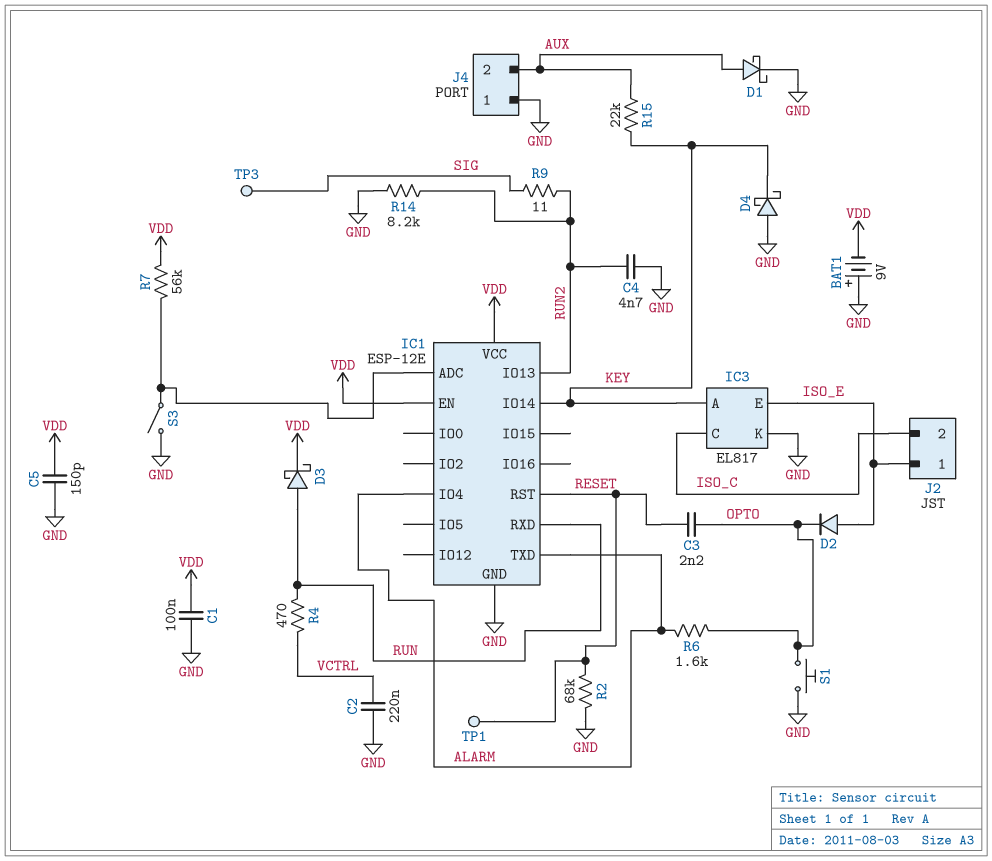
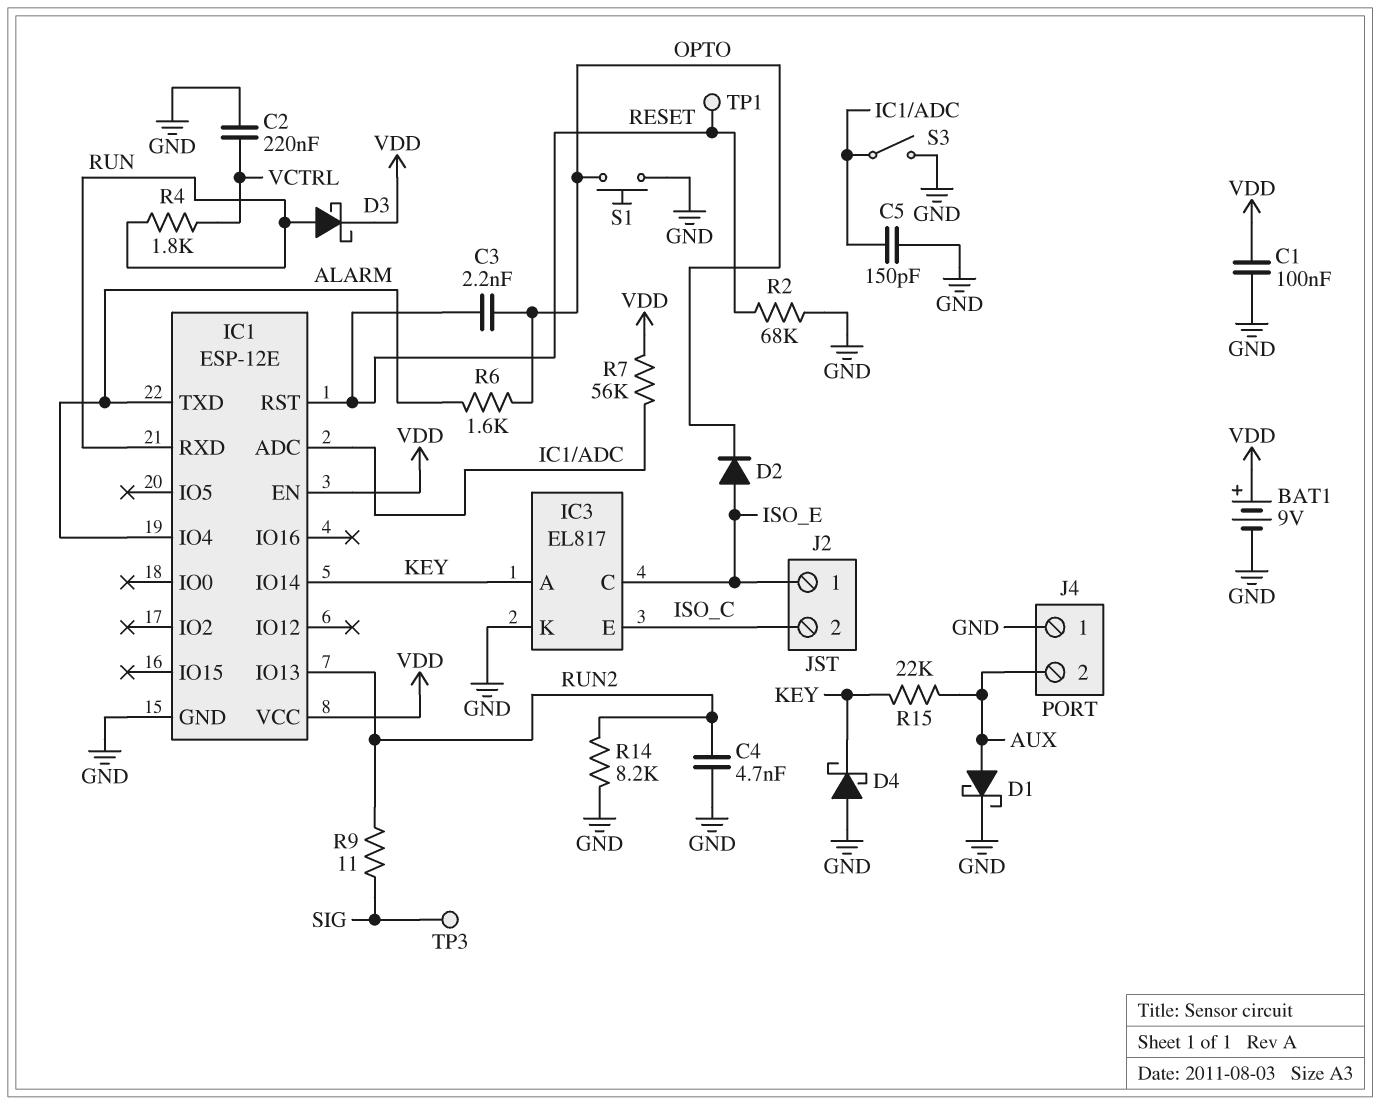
BAT1: 9V (plus GND, minus VDD) -> 9V (plus VDD, minus GND)
C5: 150pF (GND, VDD) -> 150pF (GND, IC1/ADC)
IC3 pin C: ISO_C -> ISO_E
IC3 pin E: ISO_E -> ISO_C
R4: 470 (RUN, VCTRL) -> 1.8k (RUN, VCTRL)

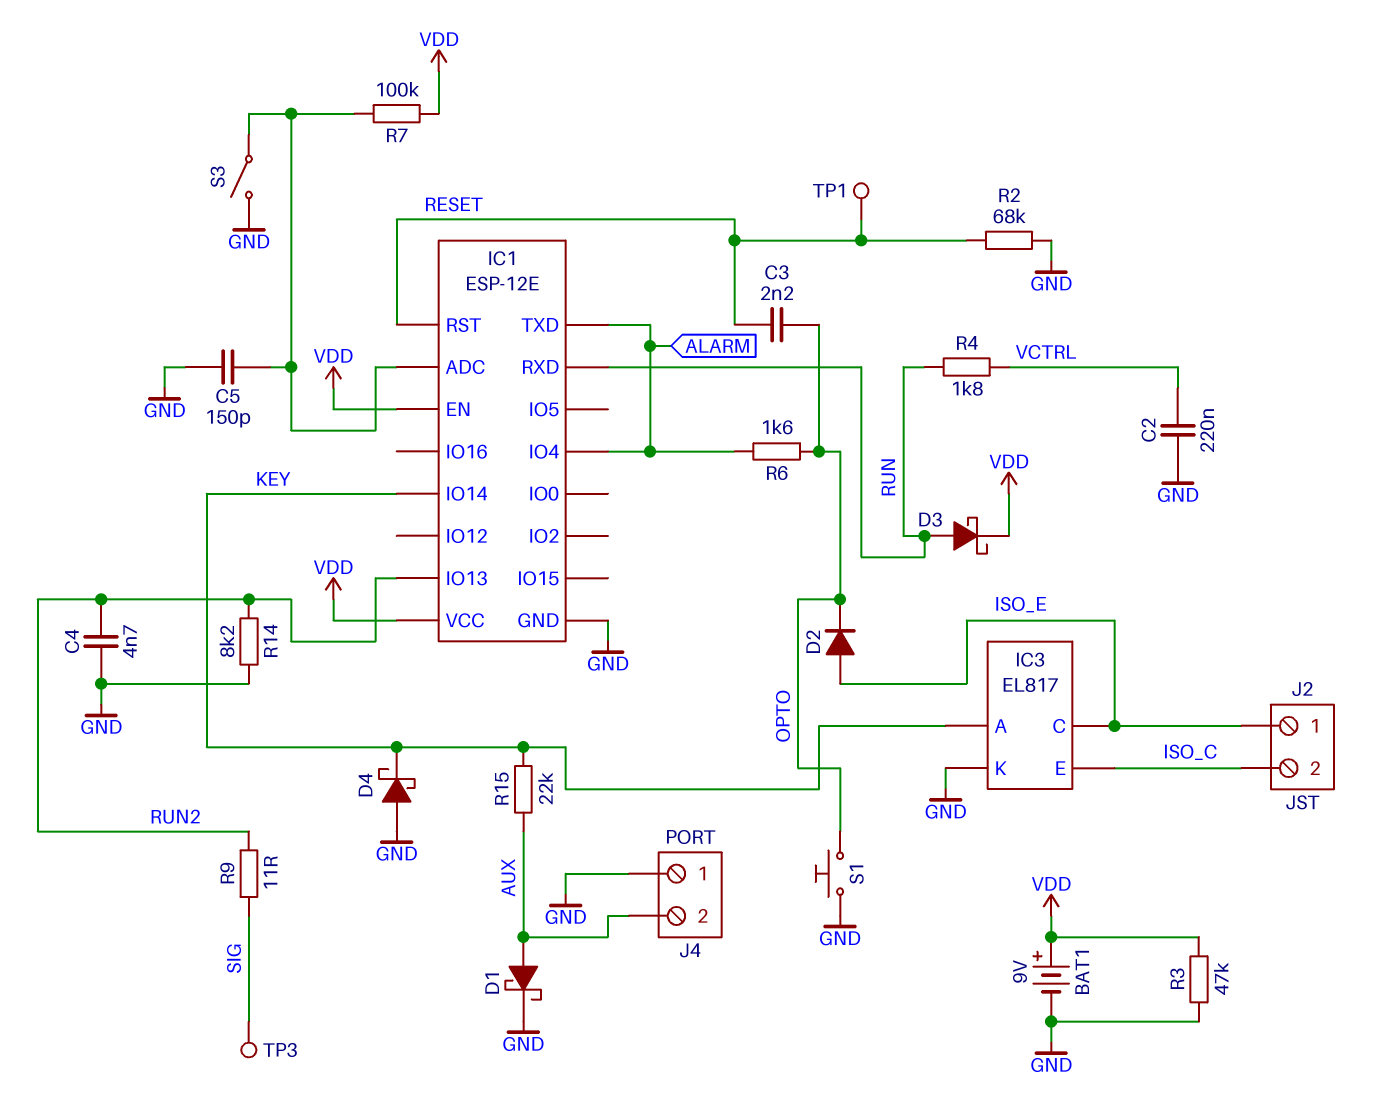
C1: 100nF (GND, VDD) -> none
R3: none -> 47k (GND, VDD)
R7: 56k (IC1/ADC, VDD) -> 100k (IC1/ADC, VDD)

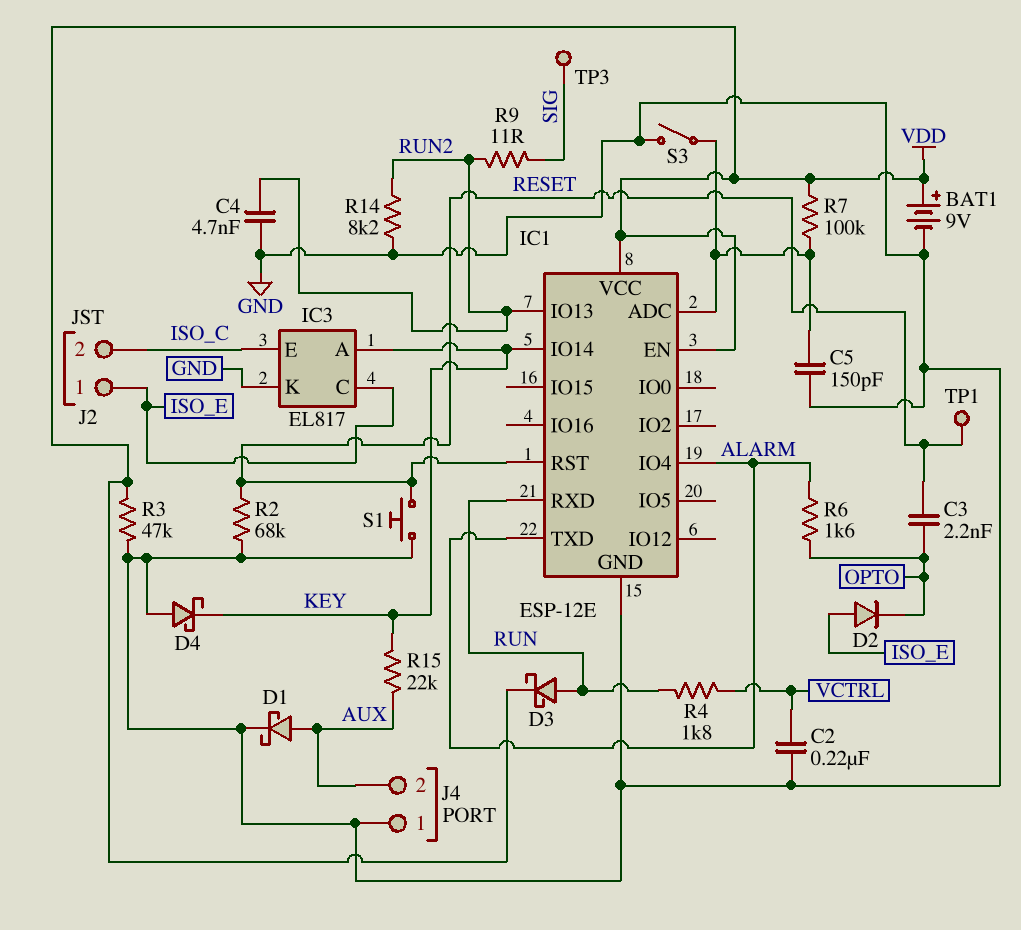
S1: button (GND, OPTO) -> button (GND, RESET)

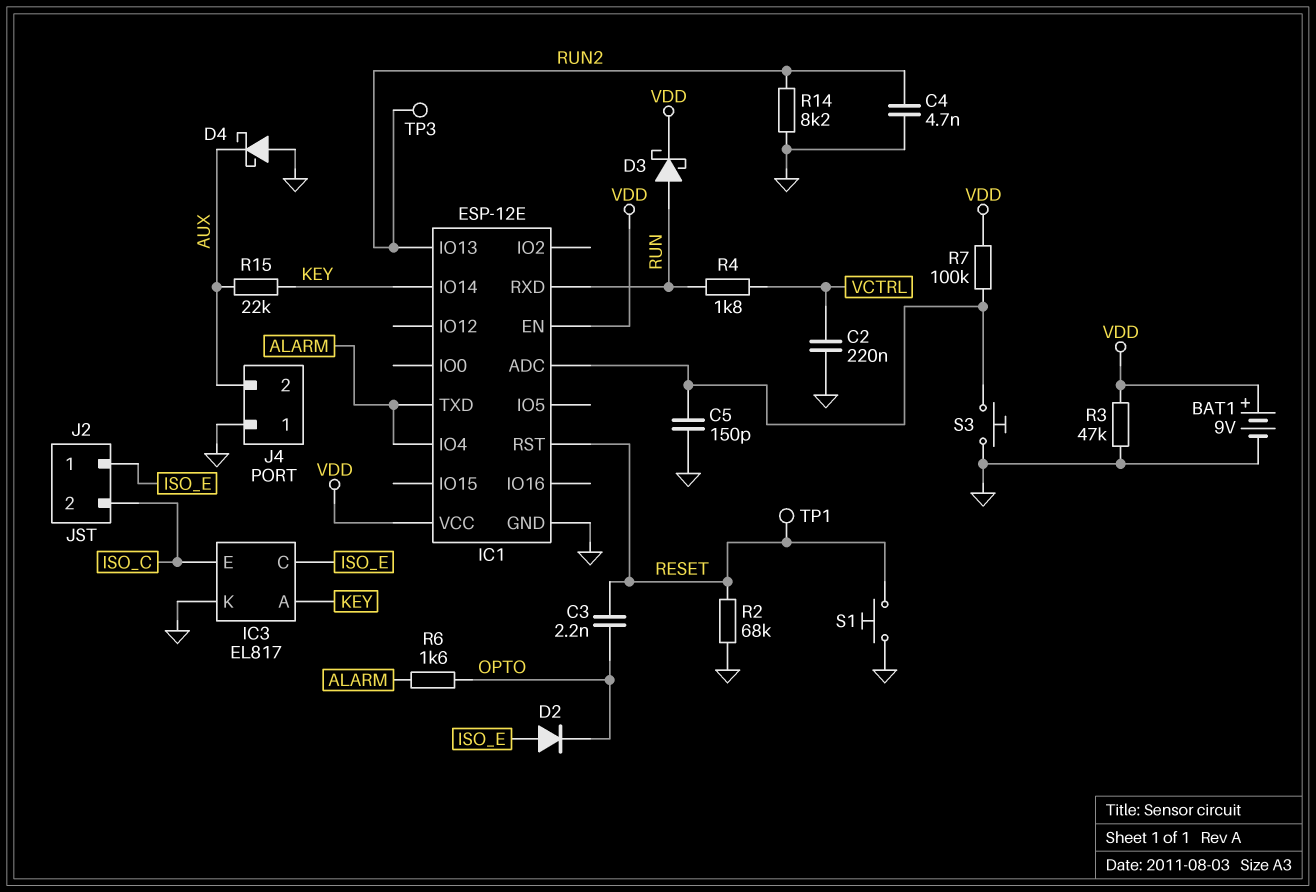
D1: schottky (A AUX, K GND) -> none
D4: schottky (A GND, K KEY) -> schottky (A GND, K AUX)
R9: 11 (RUN2, SIG) -> none
S3: switch (GND, IC1/ADC) -> button (GND, IC1/ADC)
TP3: test point (SIG) -> test point (RUN2)

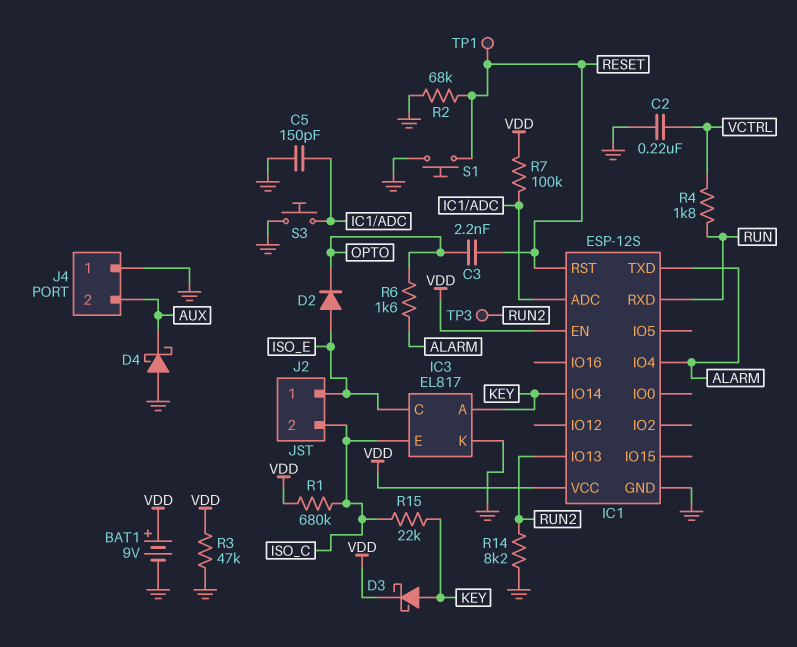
C4: 4.7nF (GND, RUN2) -> none
D3: schottky (A RUN, K VDD) -> schottky (A KEY, K VDD)
IC1: ESP-12E -> ESP-12S
R1: none -> 680k (ISO_C, VDD)
R15: 22k (AUX, KEY) -> 22k (ISO_C, KEY)

